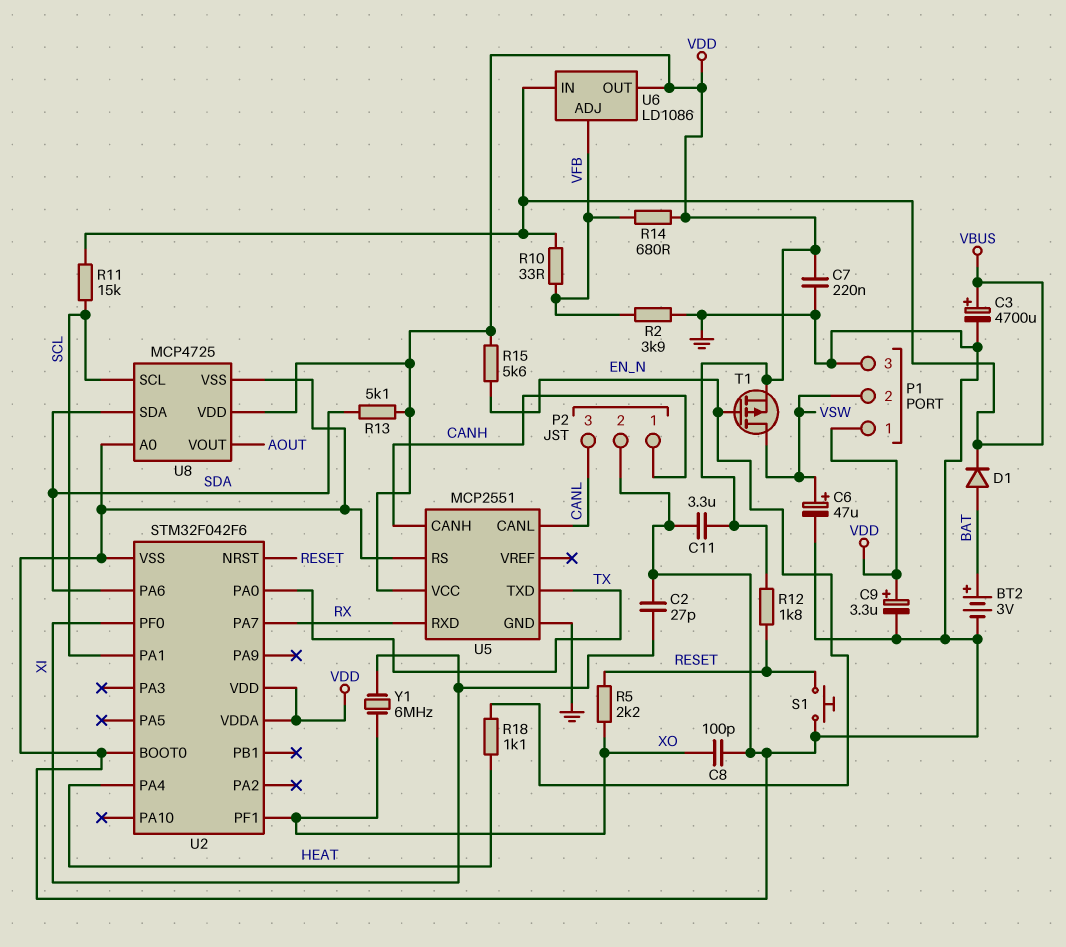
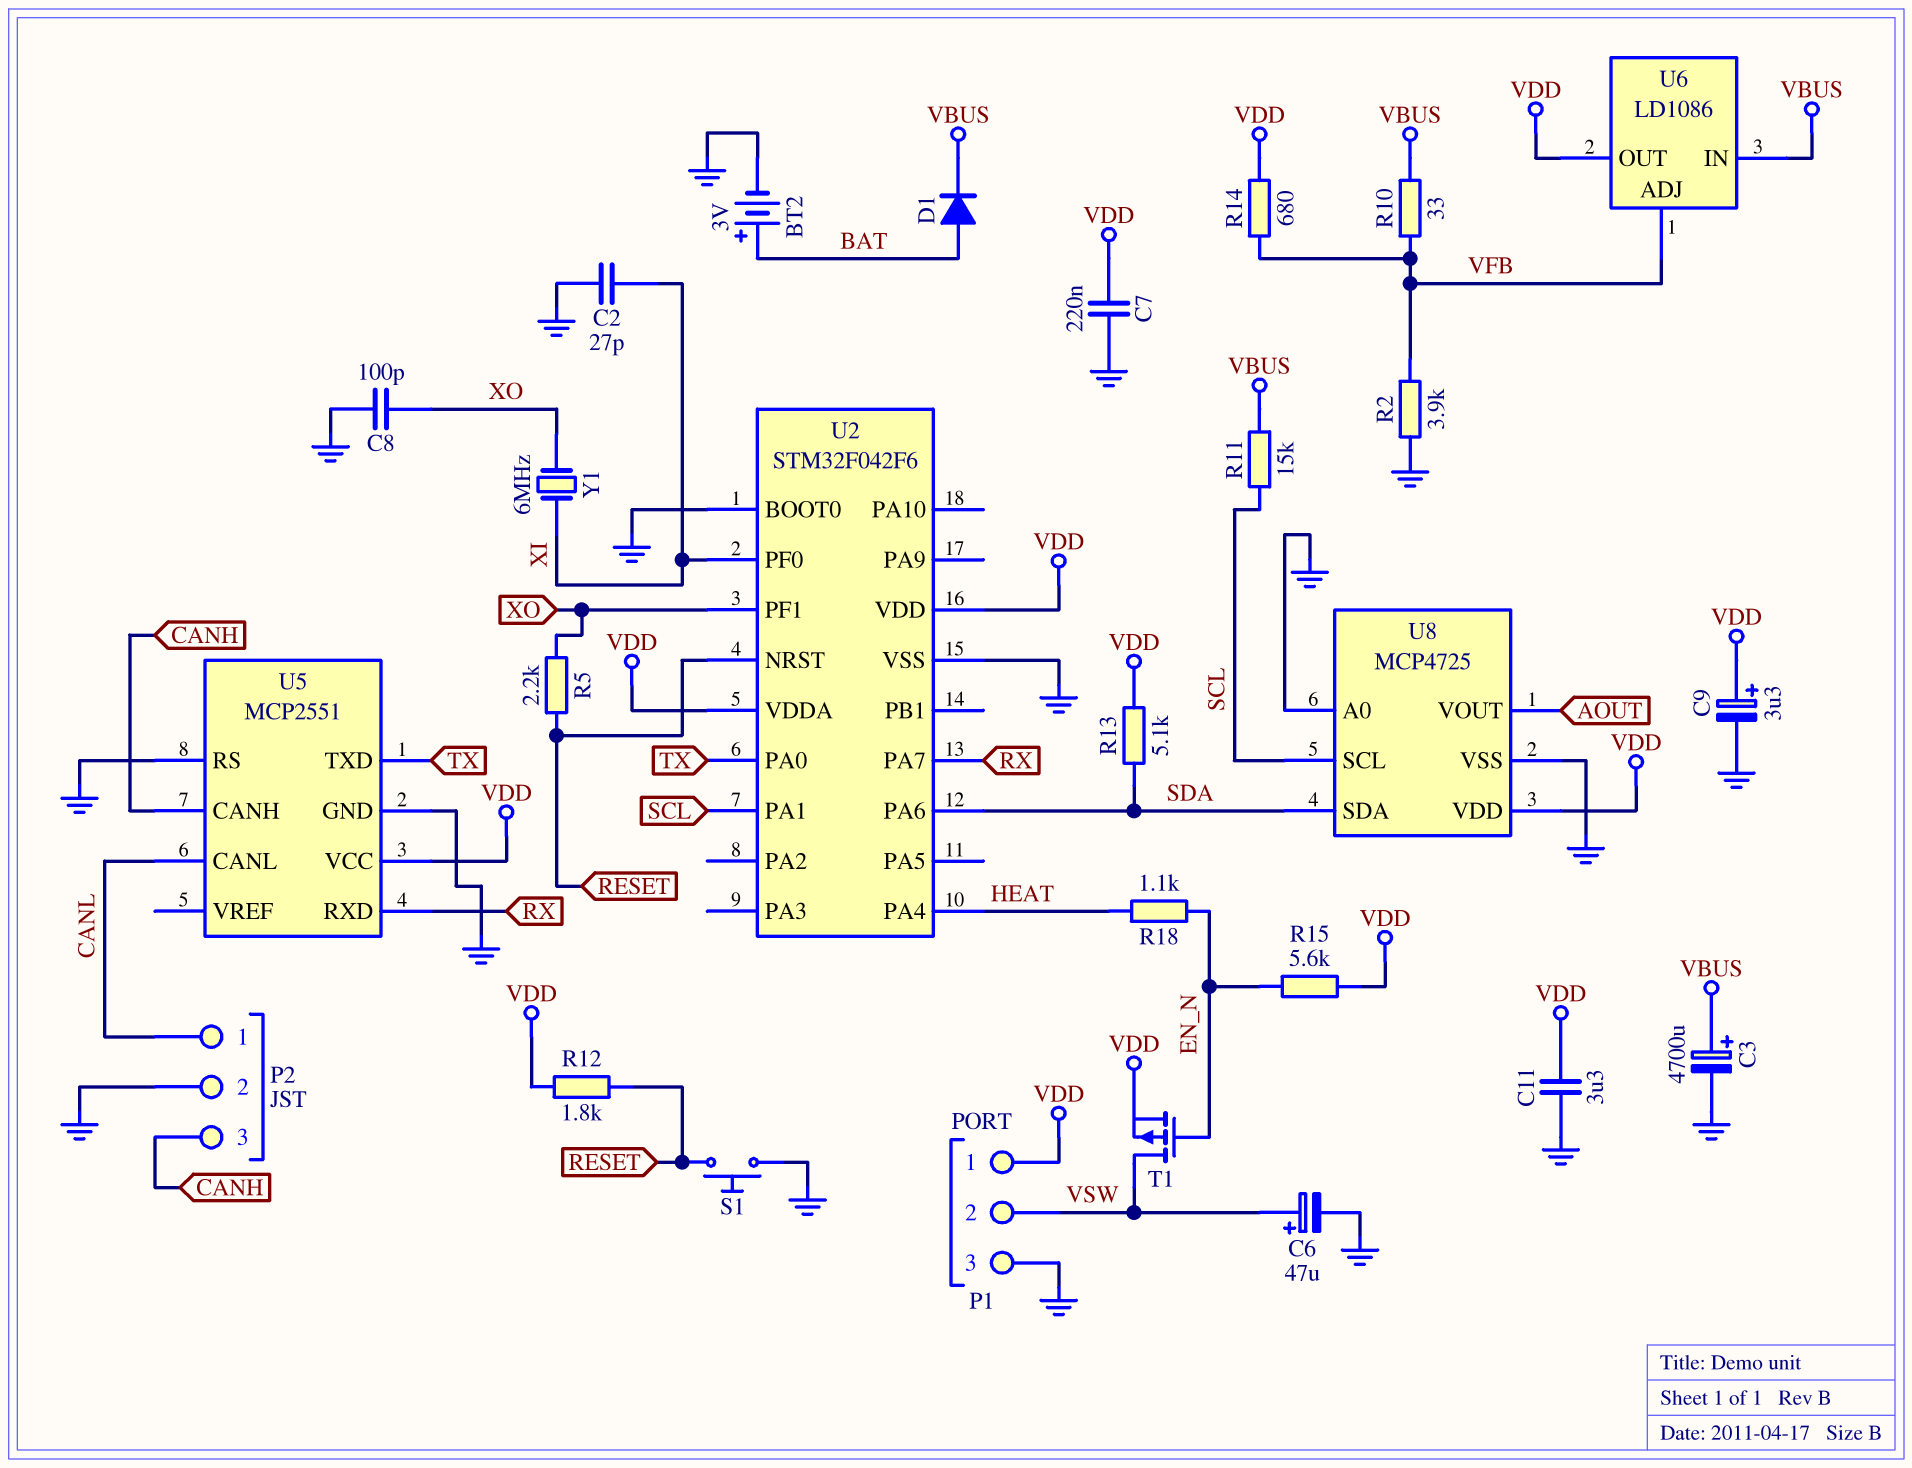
P2 pin 1: CANH -> CANL
P2 pin 3: CANL -> CANH

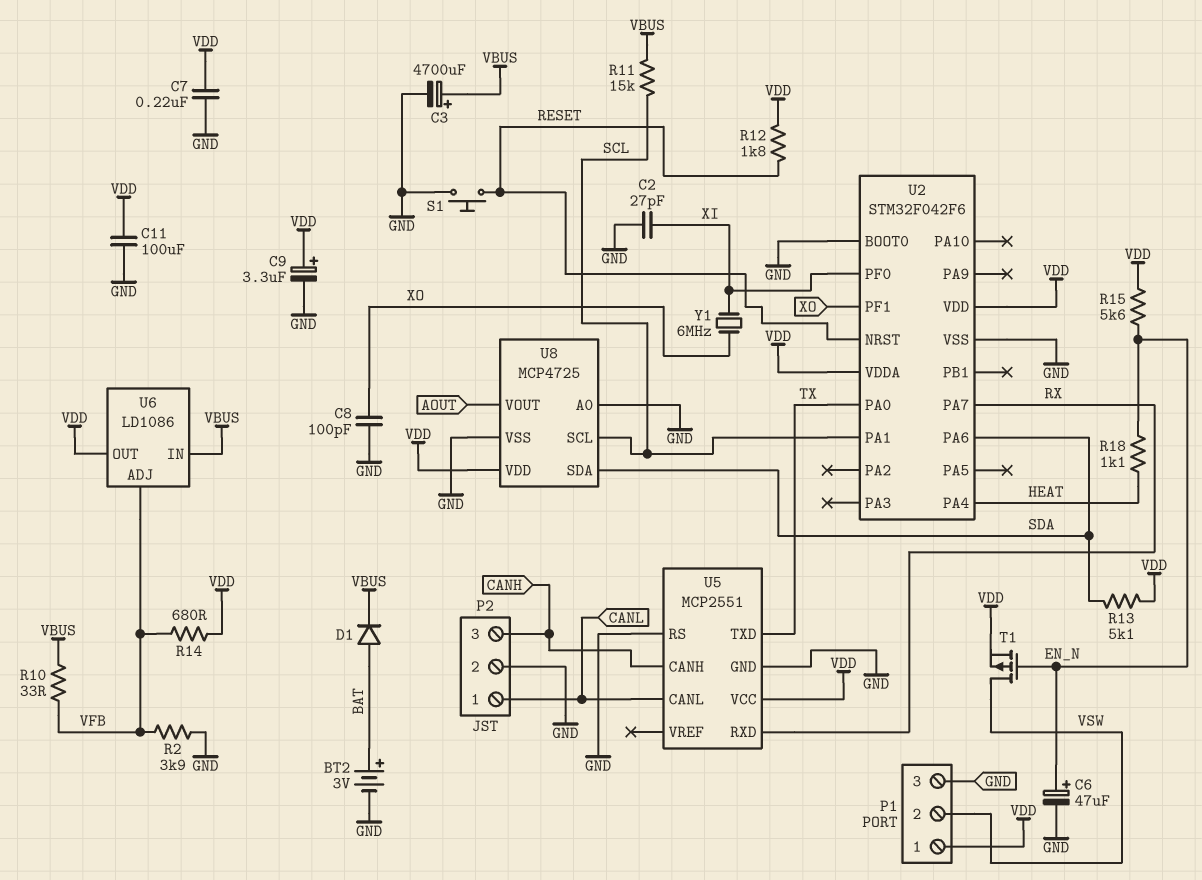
C6: 47uF (plus VSW, minus GND) -> 47uF (plus EN_N, minus GND)
C11: 3.3uF (GND, VDD) -> 100uF (GND, VDD)
R5: 2.2k (RESET, XO) -> none

